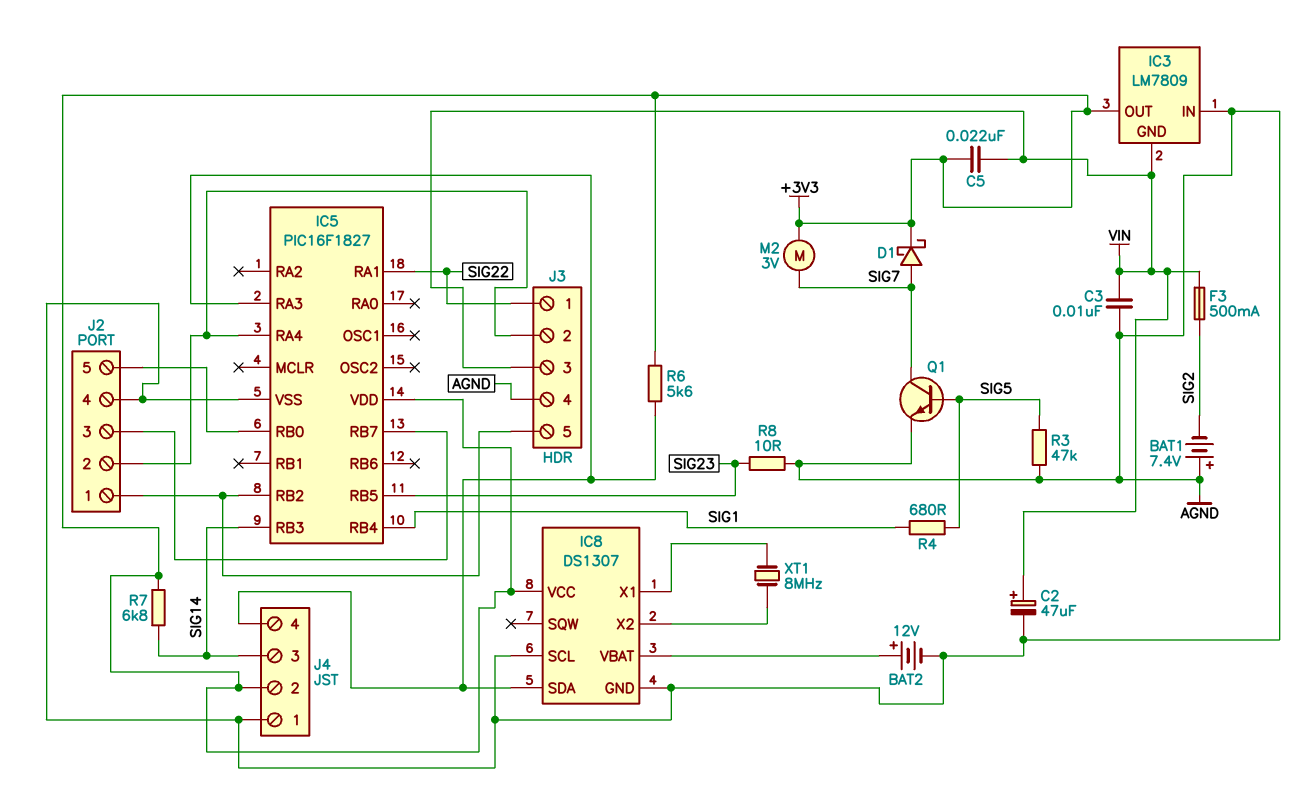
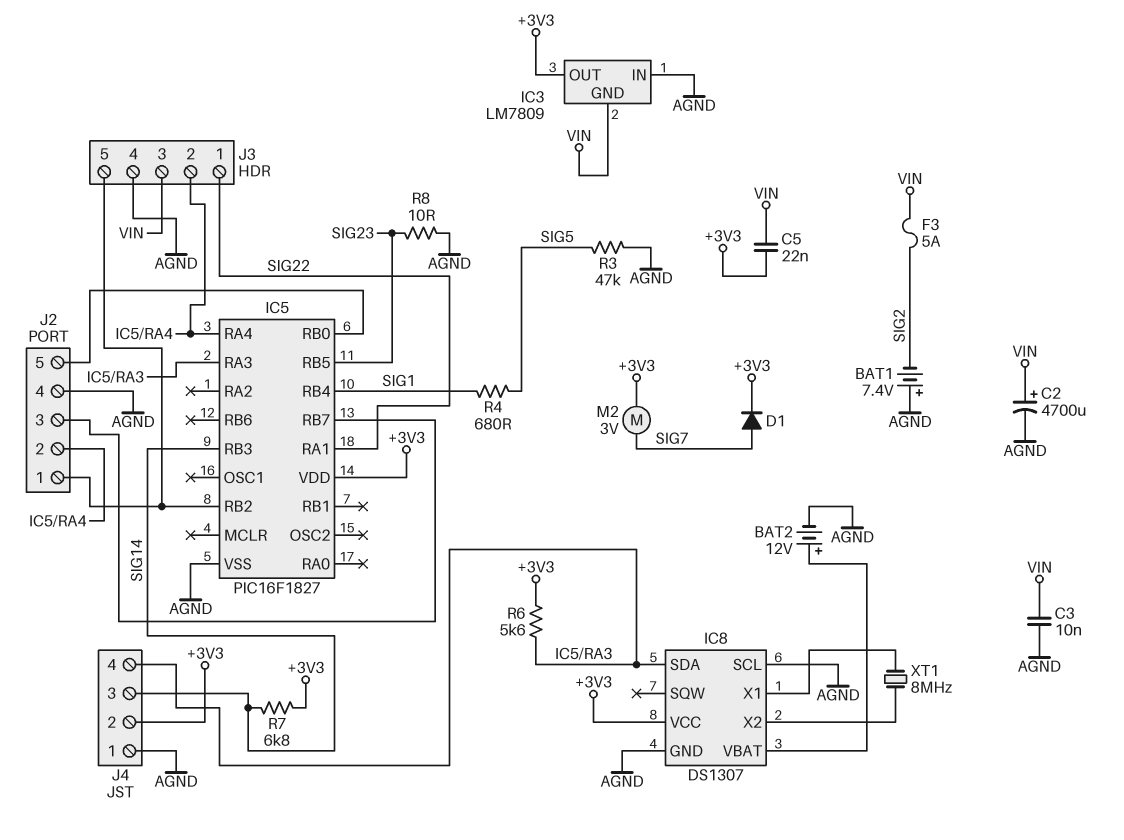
C2: 47uF (plus VIN, minus AGND) -> 4700uF (plus VIN, minus AGND)
D1: schottky (A SIG7, K +3V3) -> diode (A SIG7, K +3V3)
F3: 500mA (SIG2, VIN) -> 5A (SIG2, VIN)
Q1: NPN (B SIG5, C SIG7, E AGND) -> none

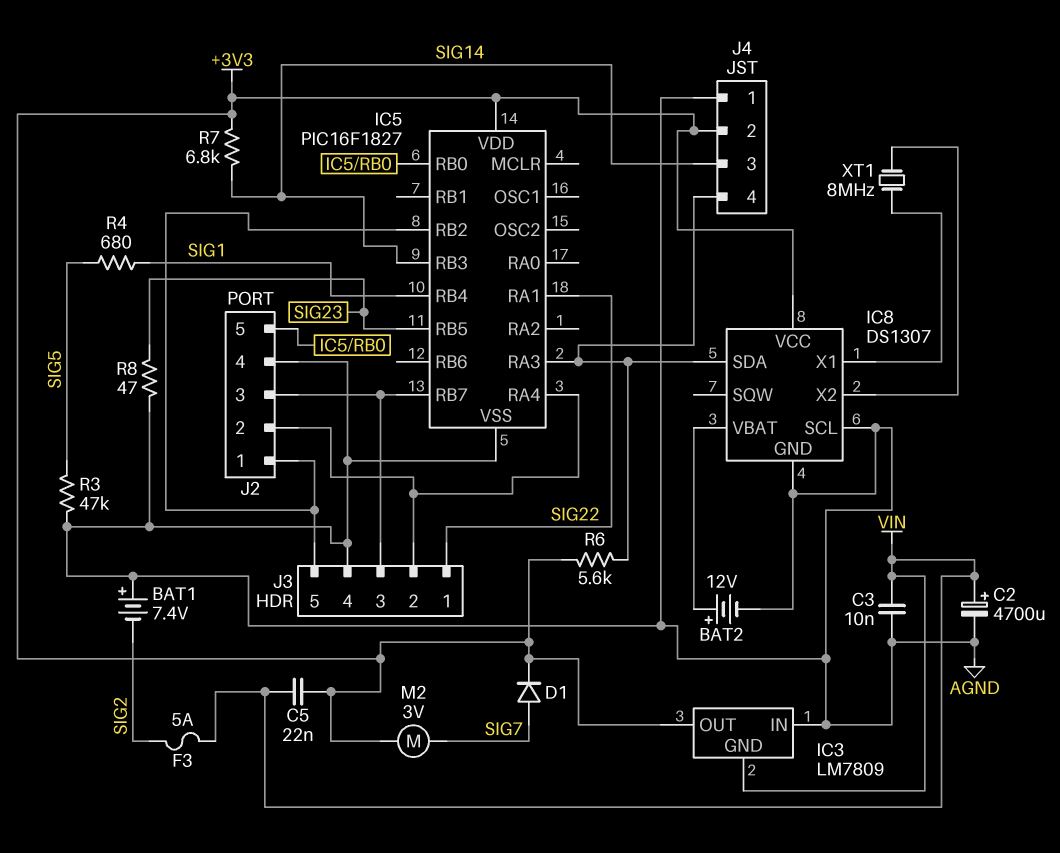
J3 pin 3: VIN -> IC5/RB7
R8: 10 (AGND, SIG23) -> 47 (AGND, SIG23)

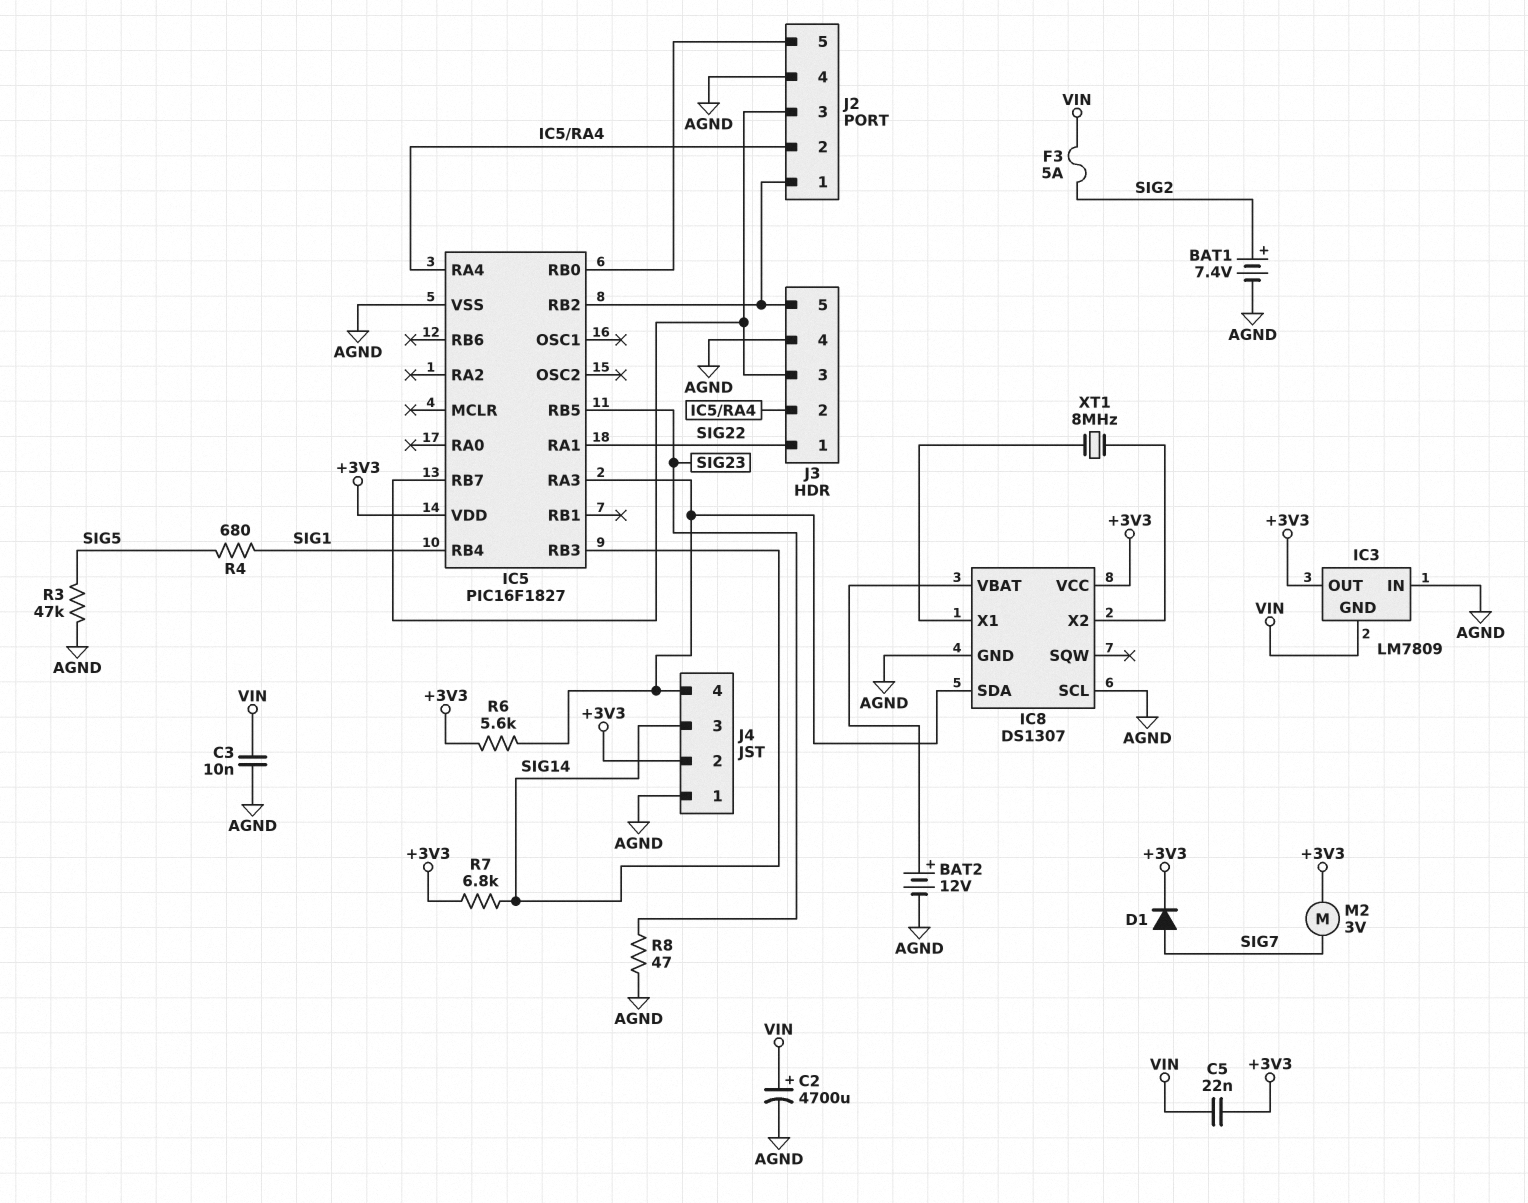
BAT1: 7.4V (plus AGND, minus SIG2) -> 7.4V (plus SIG2, minus AGND)

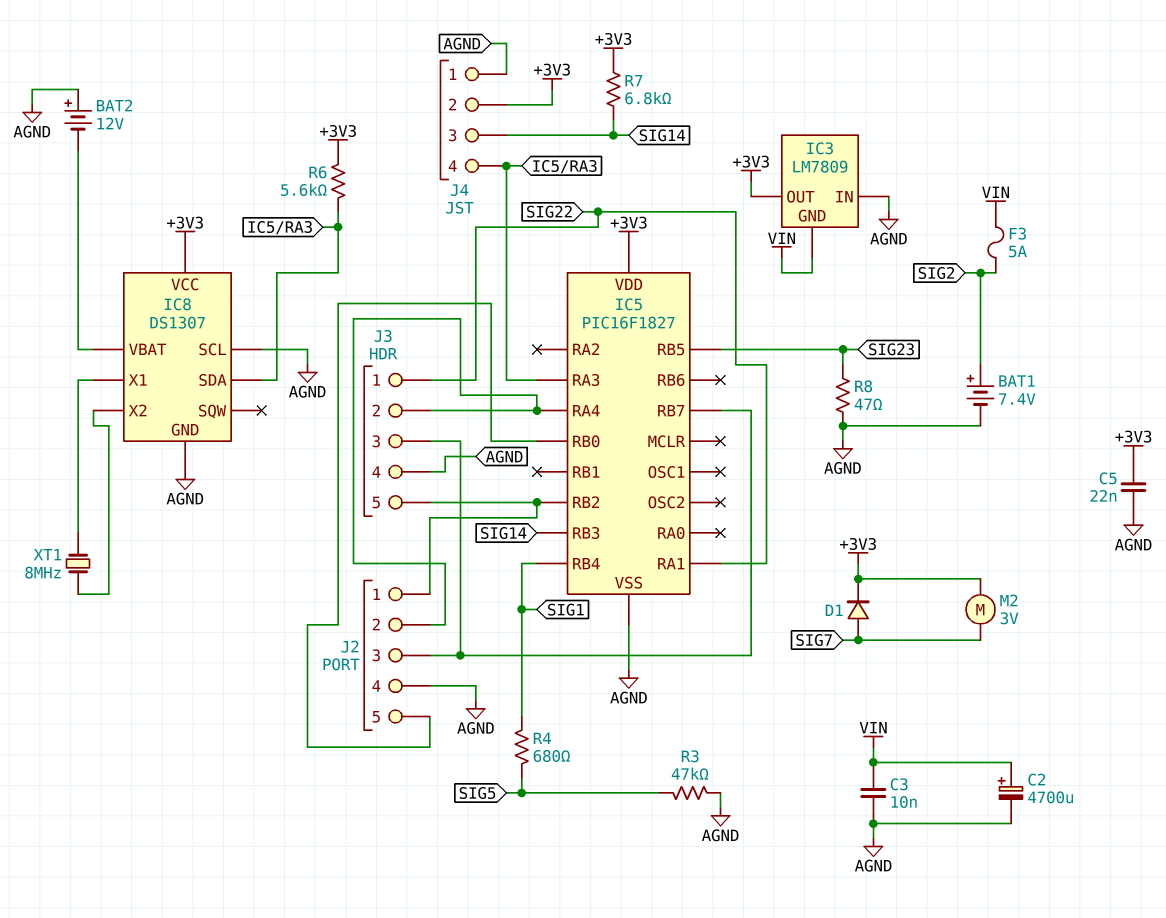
BAT2: 12V (plus IC8/VBAT, minus AGND) -> 12V (plus AGND, minus IC8/VBAT)
C5: 22nF (+3V3, VIN) -> 22nF (+3V3, AGND)

